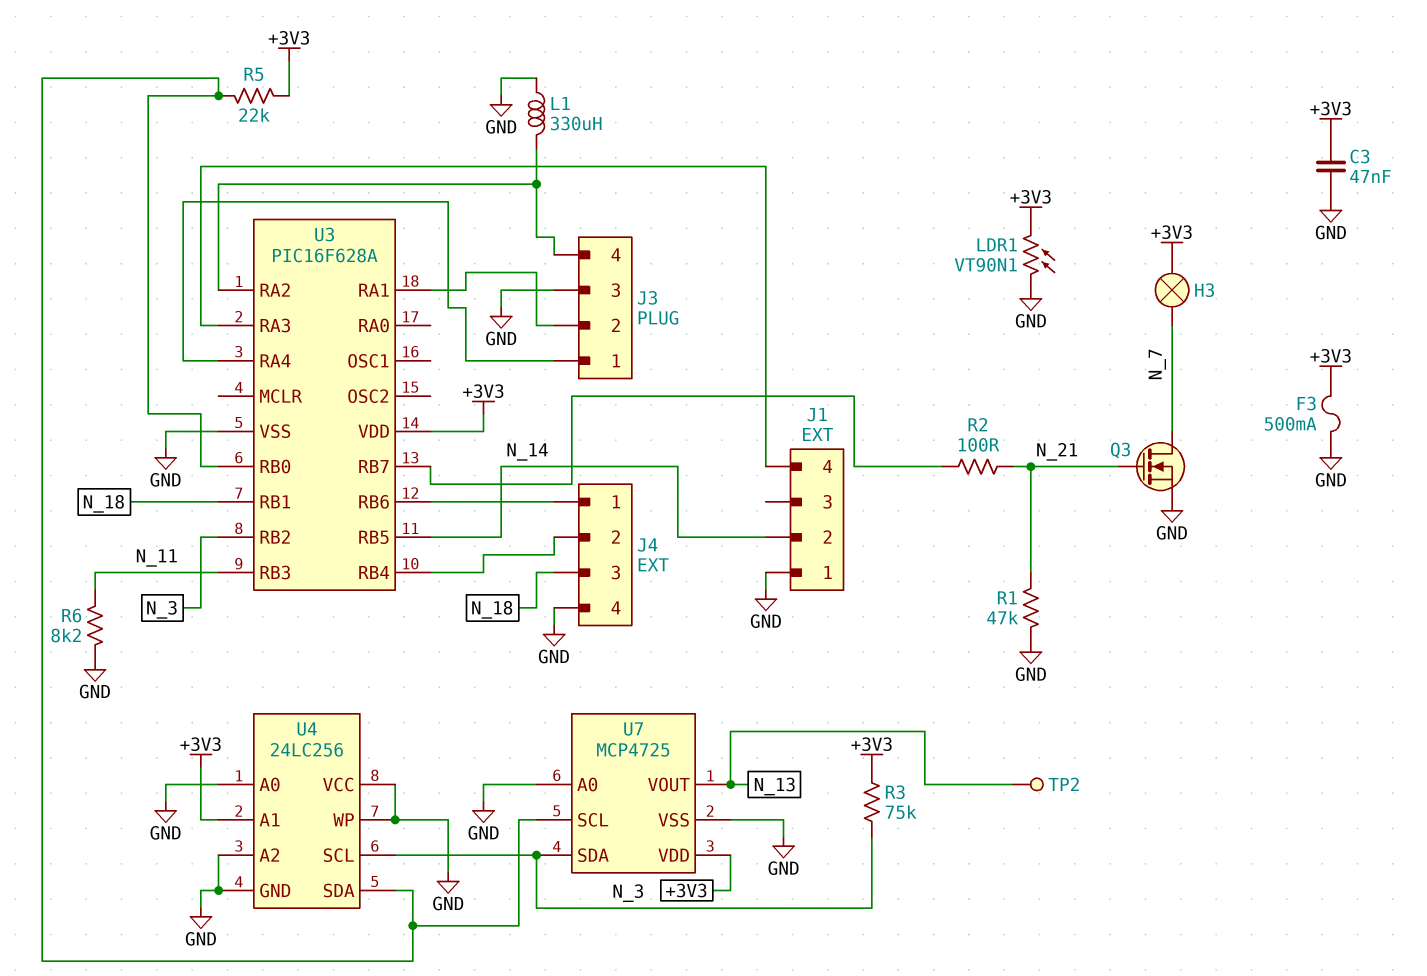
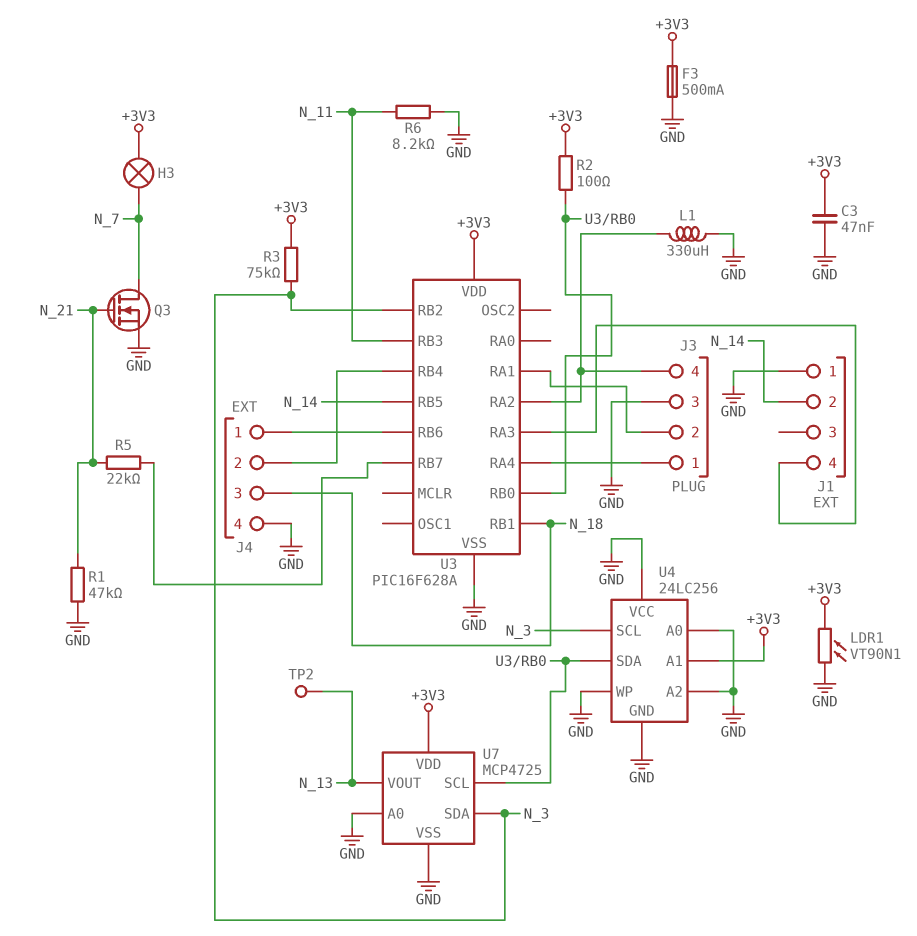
R2: 100 (N_21, U3/RB7) -> 100 (+3V3, U3/RB0)
R5: 22k (+3V3, U3/RB0) -> 22k (N_21, U3/RB7)

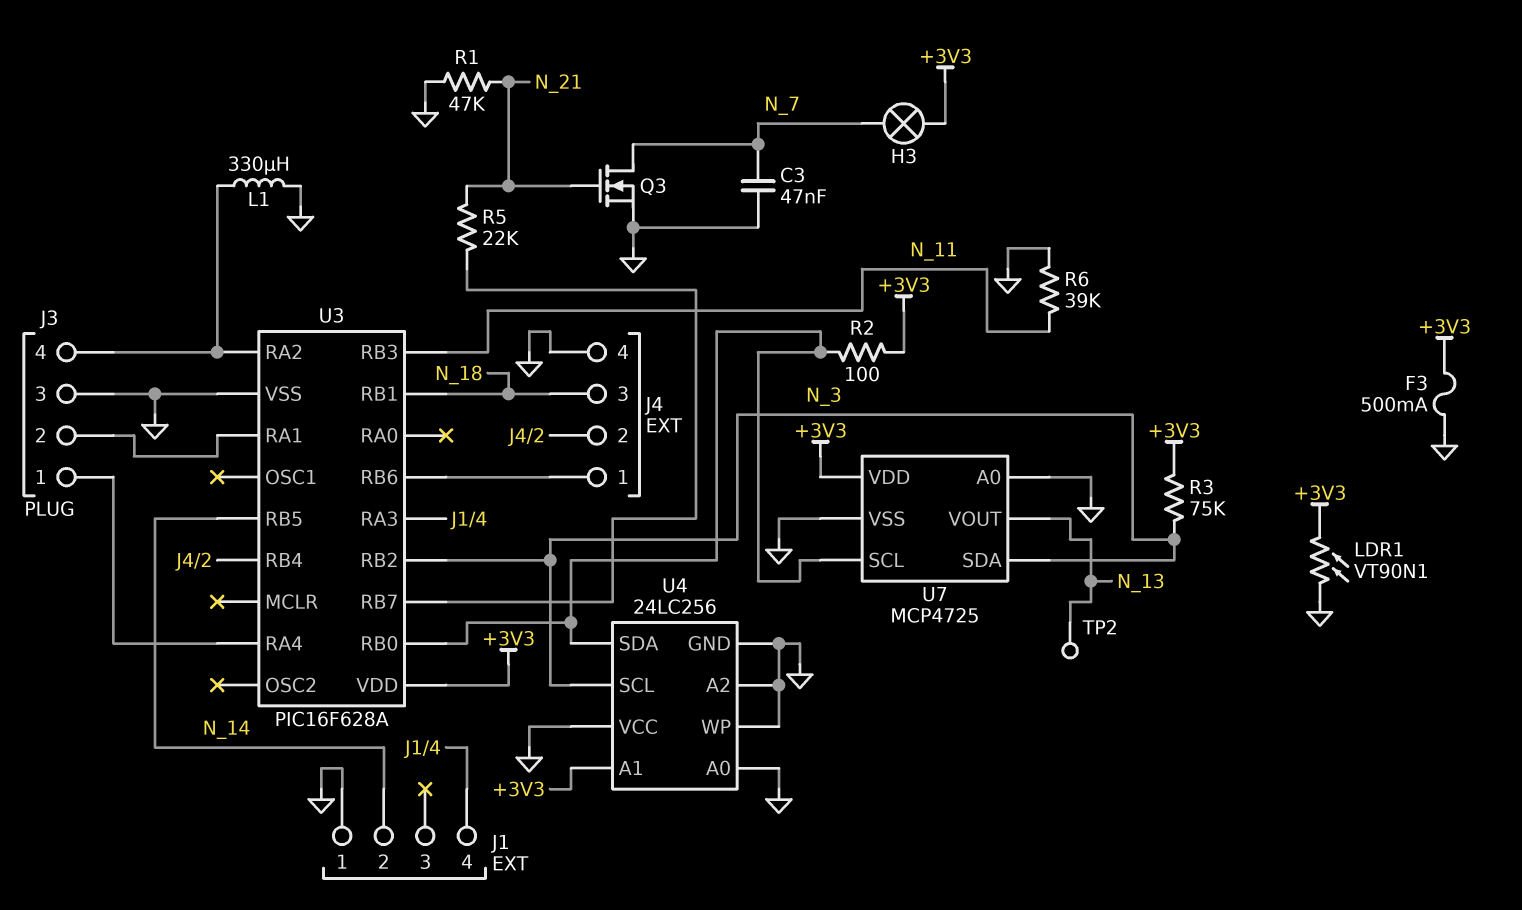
C3: 47nF (+3V3, GND) -> 47nF (GND, N_7)
R6: 8.2k (GND, N_11) -> 39k (GND, N_11)

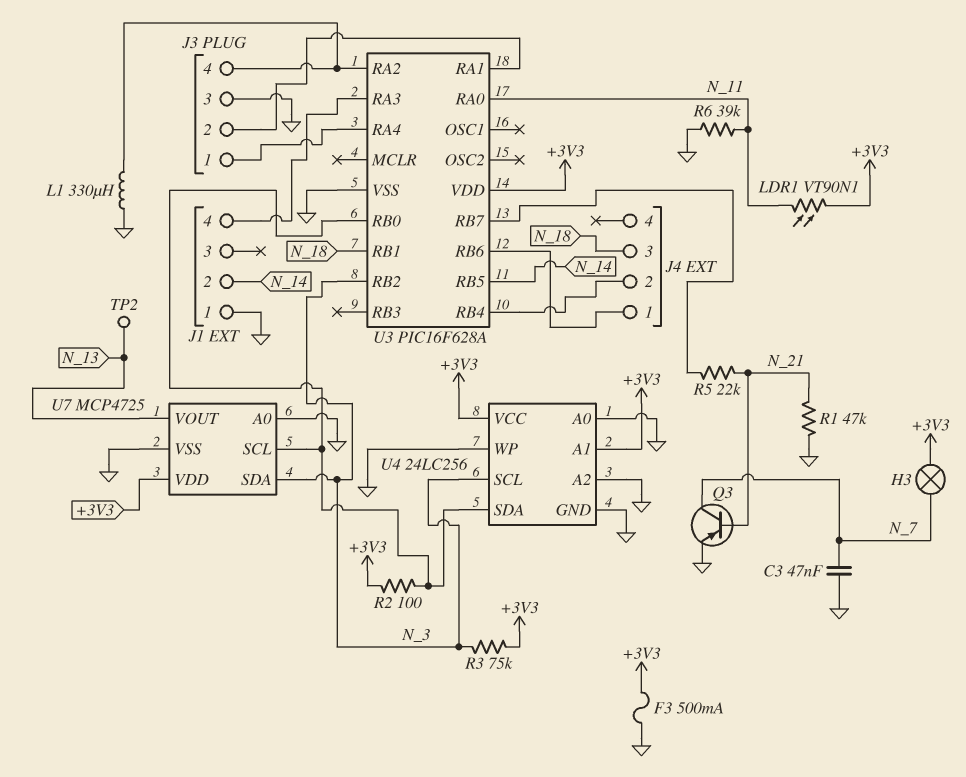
J4 pin 4: GND -> none
LDR1: VT90N1 (+3V3, GND) -> VT90N1 (+3V3, N_11)
Q3: NMOS (G N_21, D N_7, S GND) -> PNP (B N_21, C N_7, E GND)
U3 pin RA0: none -> N_11
U3 pin RB3: N_11 -> none
U4 pin VCC: GND -> +3V3

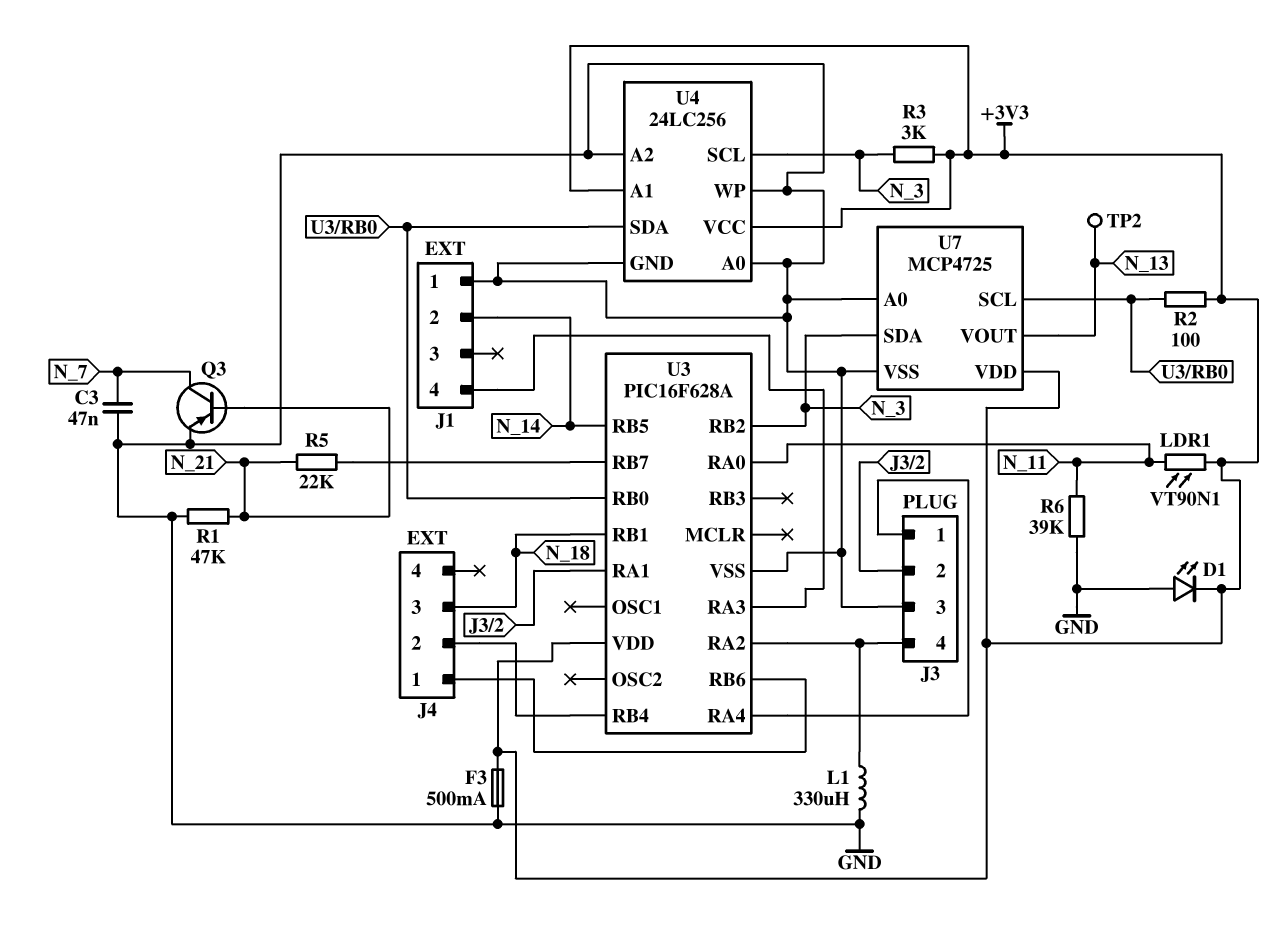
D1: none -> LED (A GND, K +3V3)
H3: lamp (+3V3, N_7) -> none
R3: 75k (+3V3, N_3) -> 3k (+3V3, N_3)

